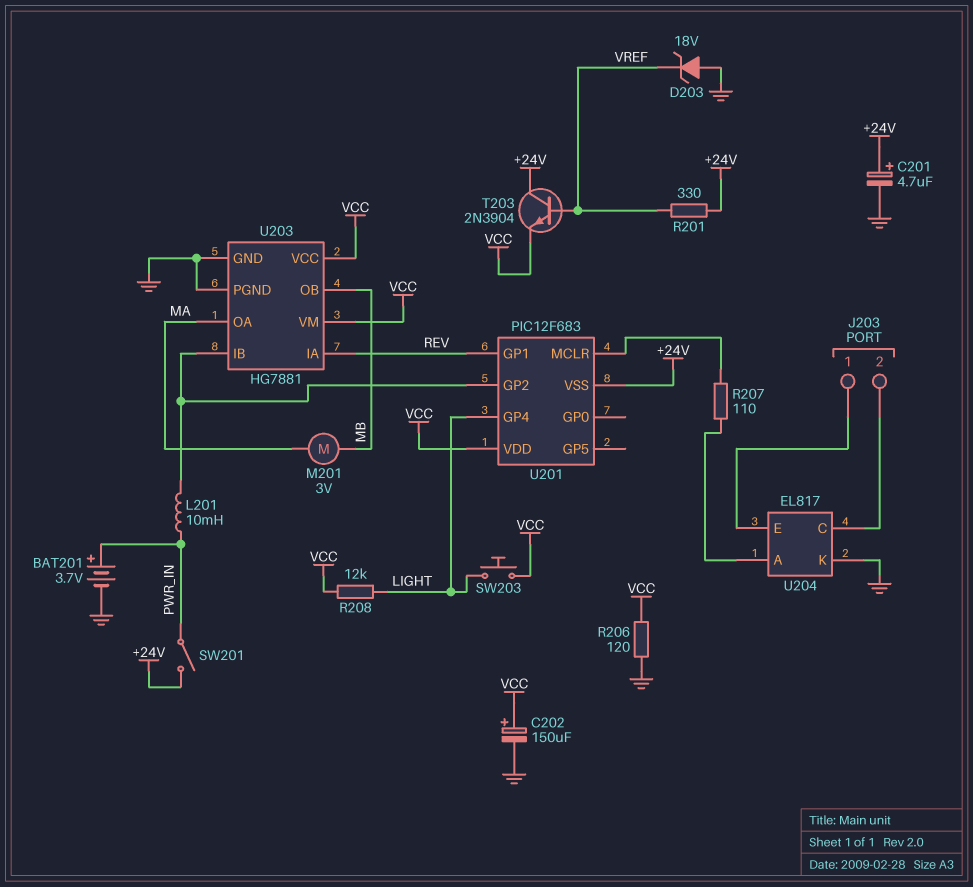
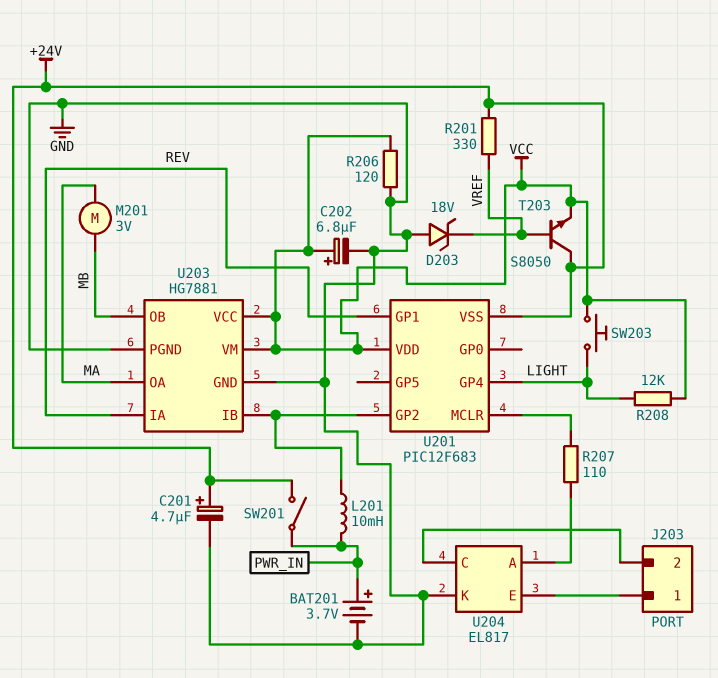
C202: 150uF (plus VCC, minus GND) -> 6.8uF (plus VCC, minus GND)
T203: NPN 2N3904 (B VREF, C +24V, E VCC) -> NPN S8050 (B VREF, C +24V, E VCC)

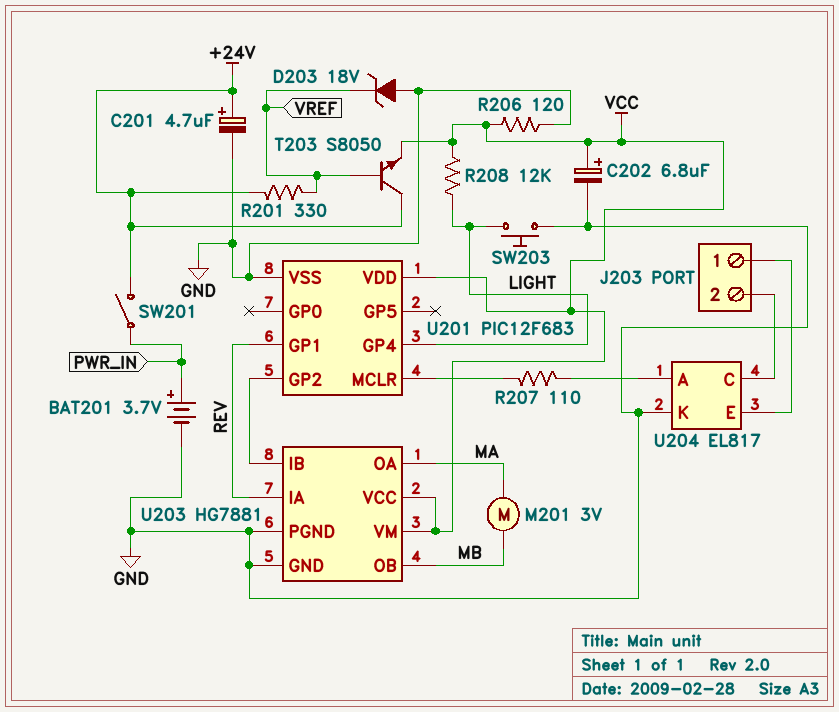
L201: 10mH (PWR_IN, U201/GP2) -> none
SW203: button (LIGHT, VCC) -> button (GND, LIGHT)
U201 pin VSS: +24V -> GND

